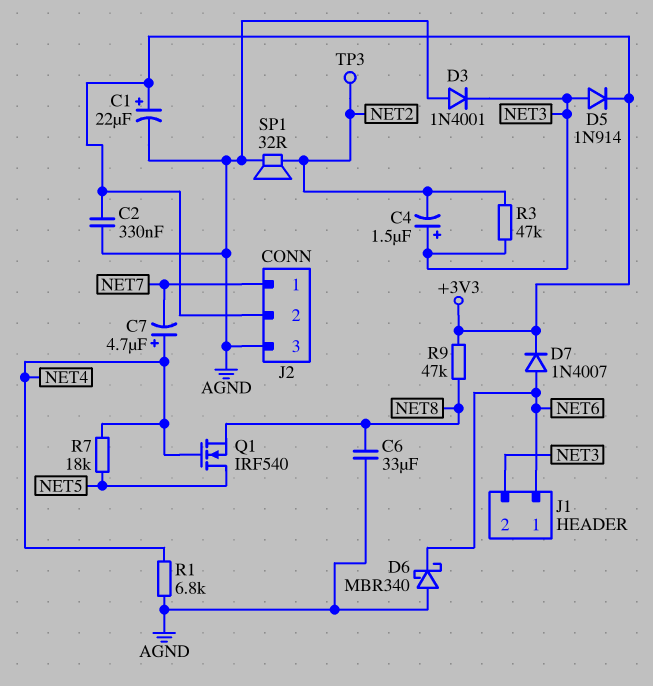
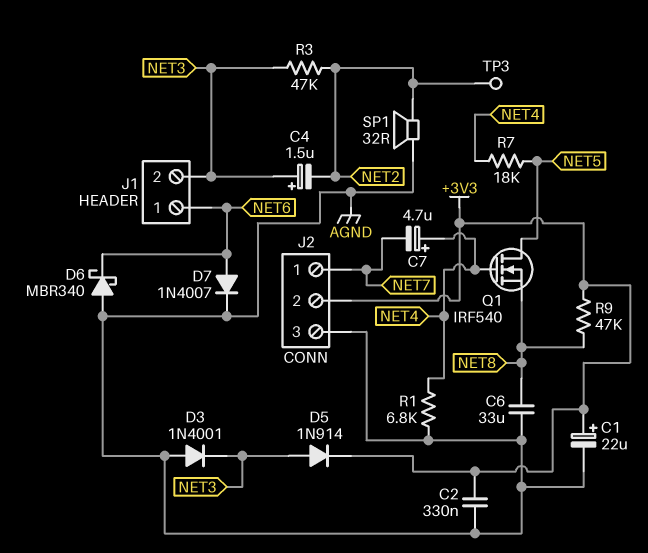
D7: diode 1N4007 (A NET6, K +3V3) -> diode 1N4007 (A NET6, K AGND)

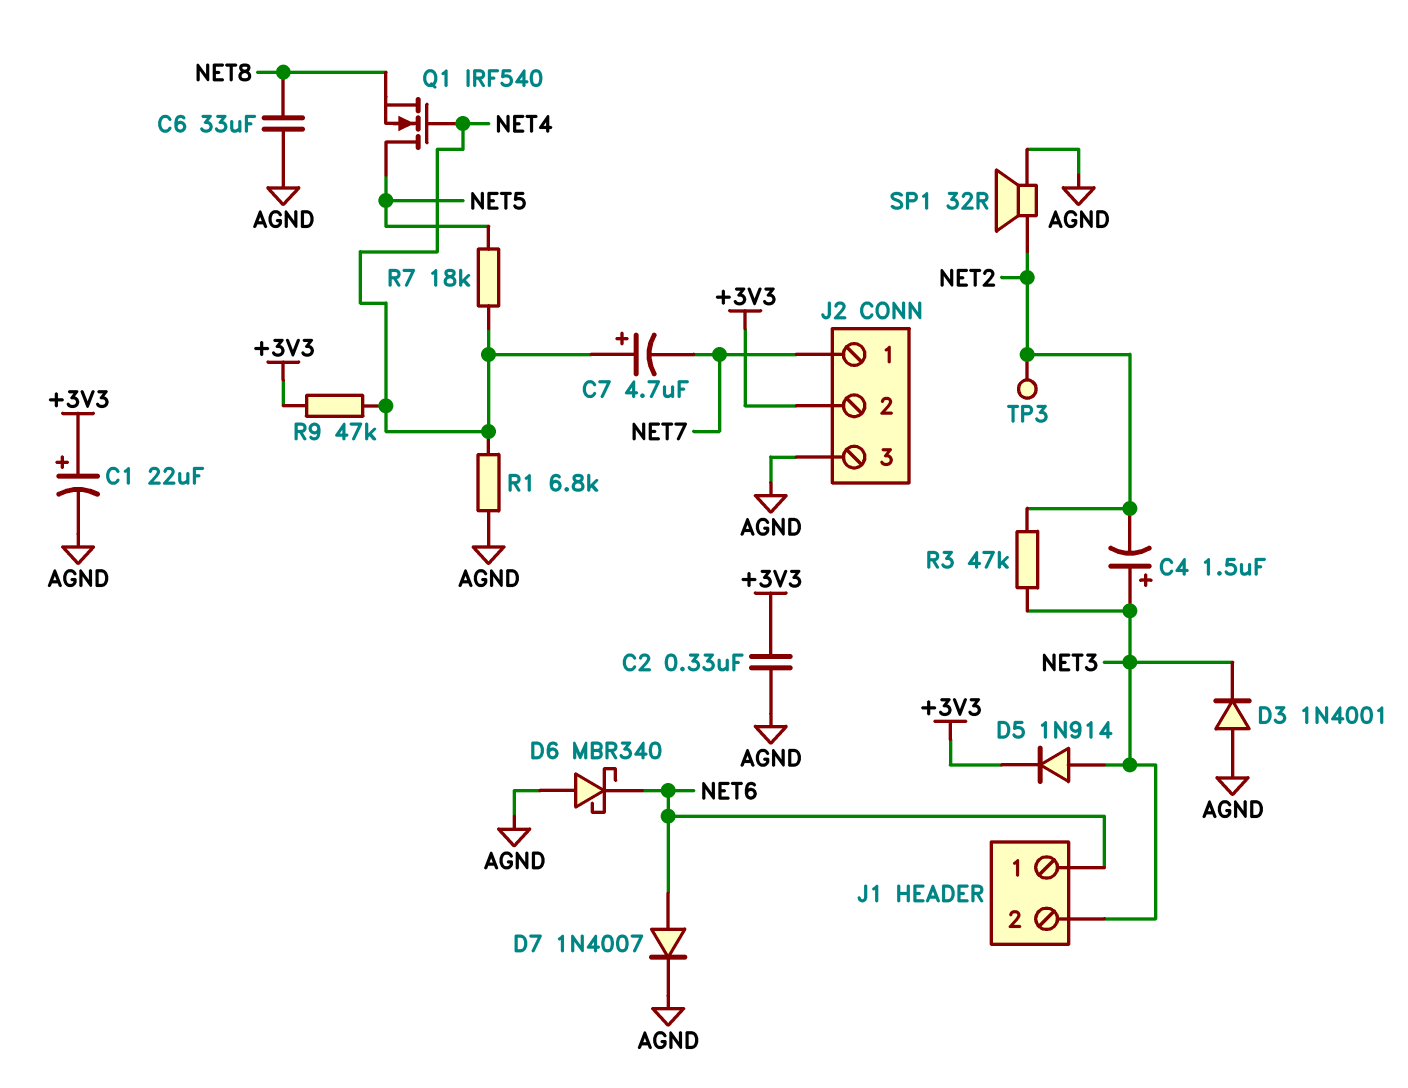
R9: 47k (+3V3, NET8) -> 47k (+3V3, NET4)

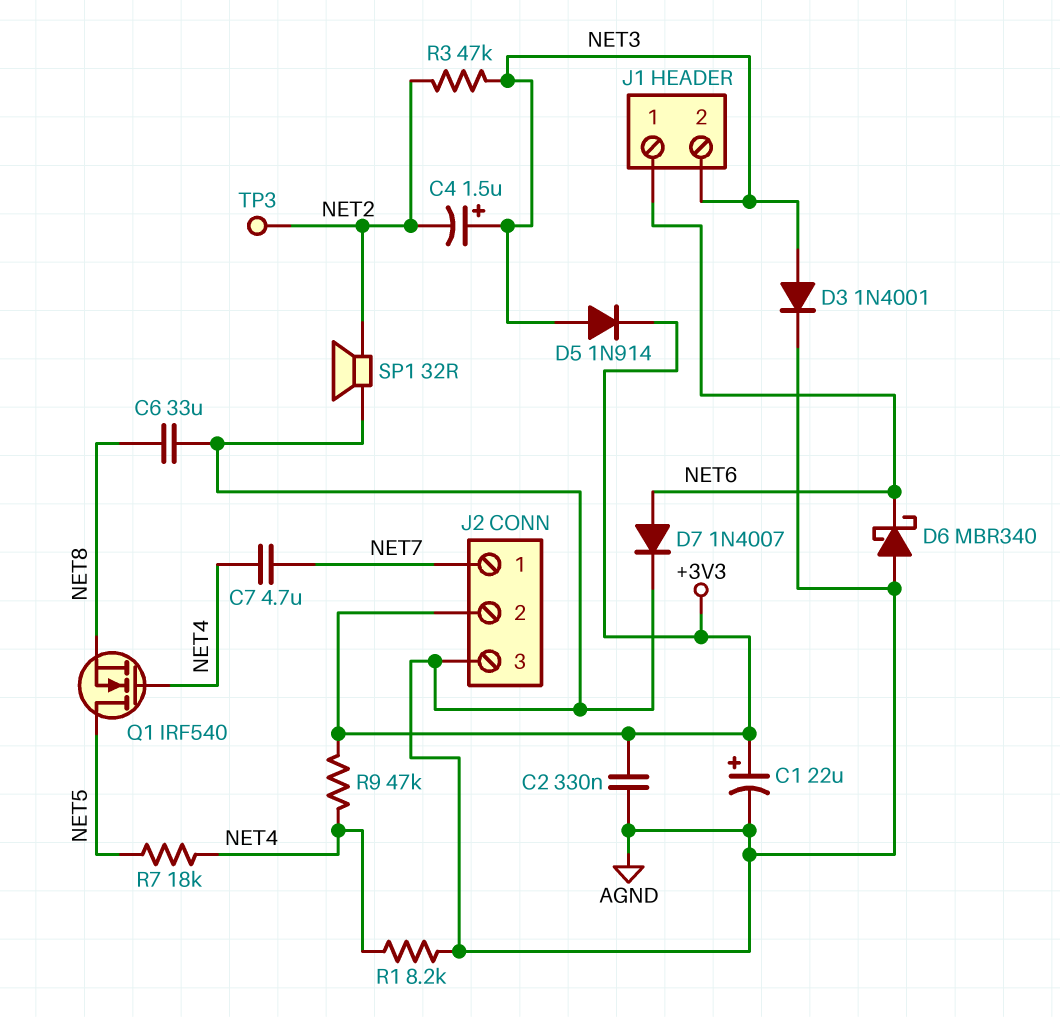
C7: 4.7uF (plus NET4, minus NET7) -> 4.7uF (NET4, NET7)
D3: diode 1N4001 (A AGND, K NET3) -> diode 1N4001 (A NET3, K AGND)
R1: 6.8k (AGND, NET4) -> 8.2k (AGND, NET4)

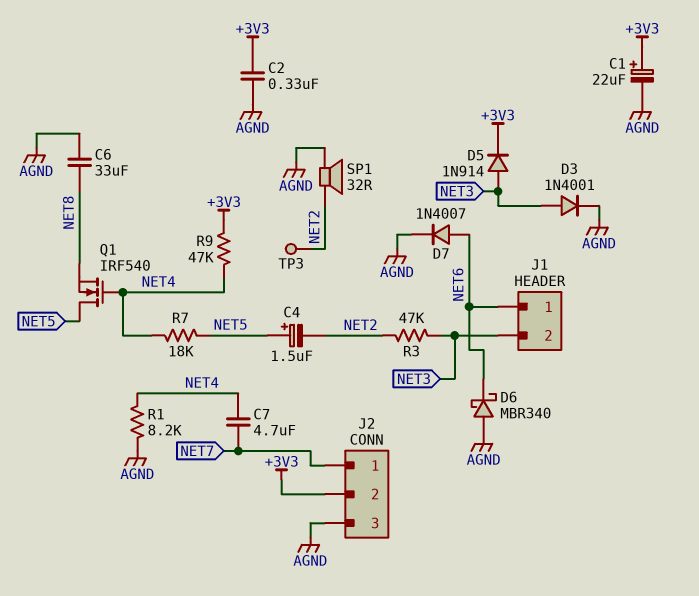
C4: 1.5uF (plus NET3, minus NET2) -> 1.5uF (plus NET5, minus NET2)

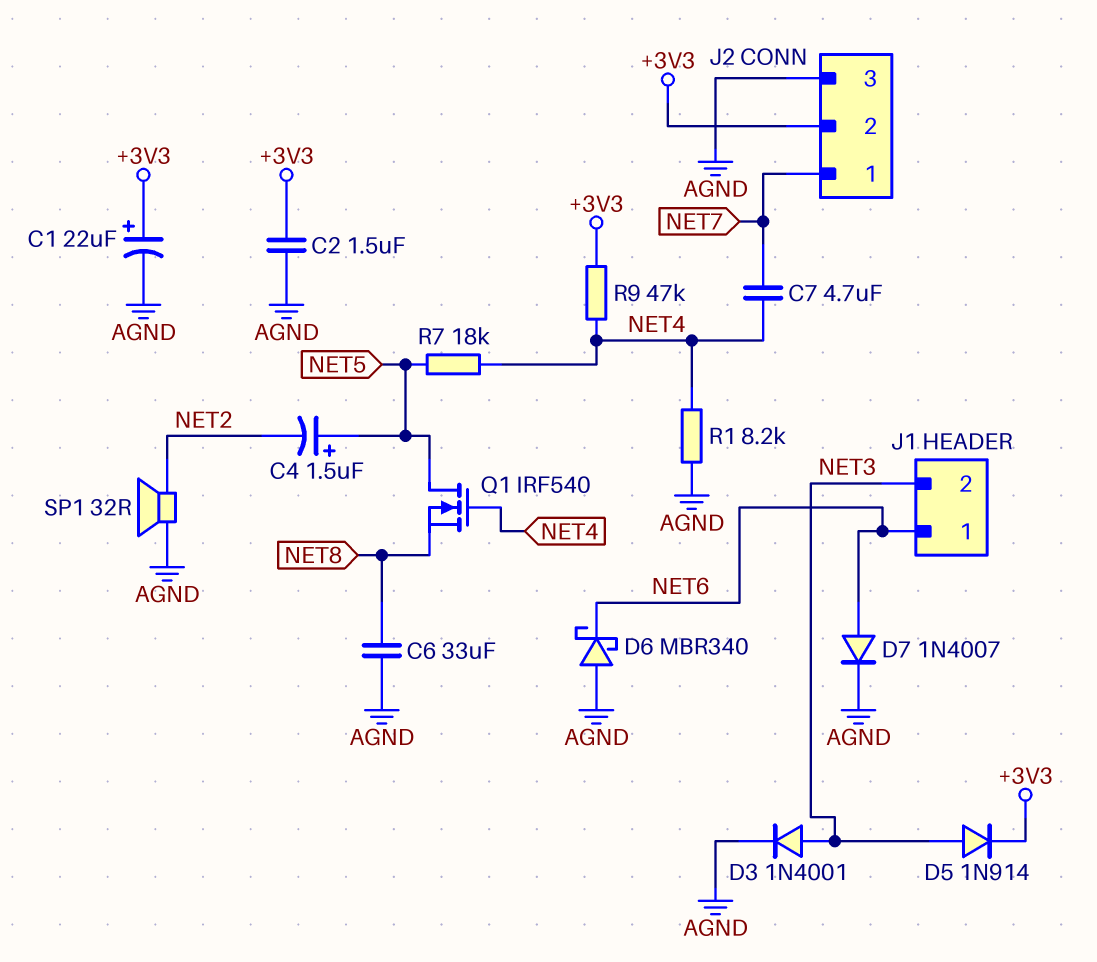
C2: 330nF (+3V3, AGND) -> 1.5uF (+3V3, AGND)
R3: 47k (NET2, NET3) -> none
TP3: test point (NET2) -> none

